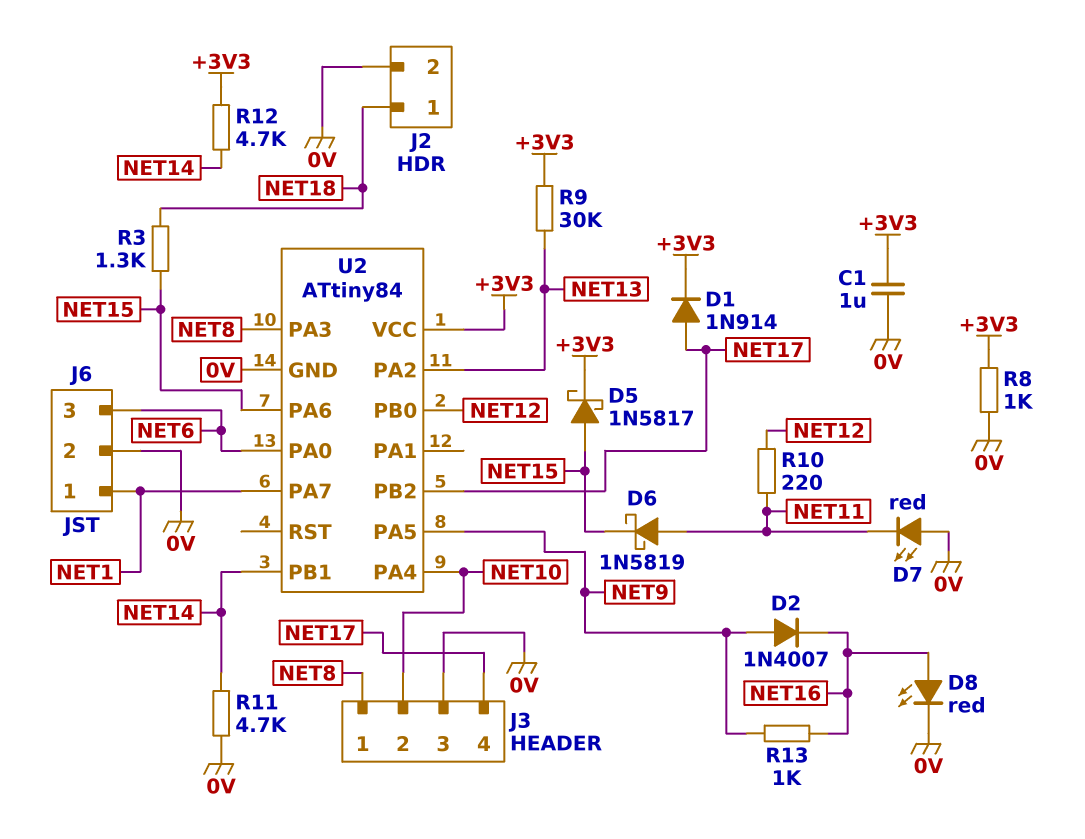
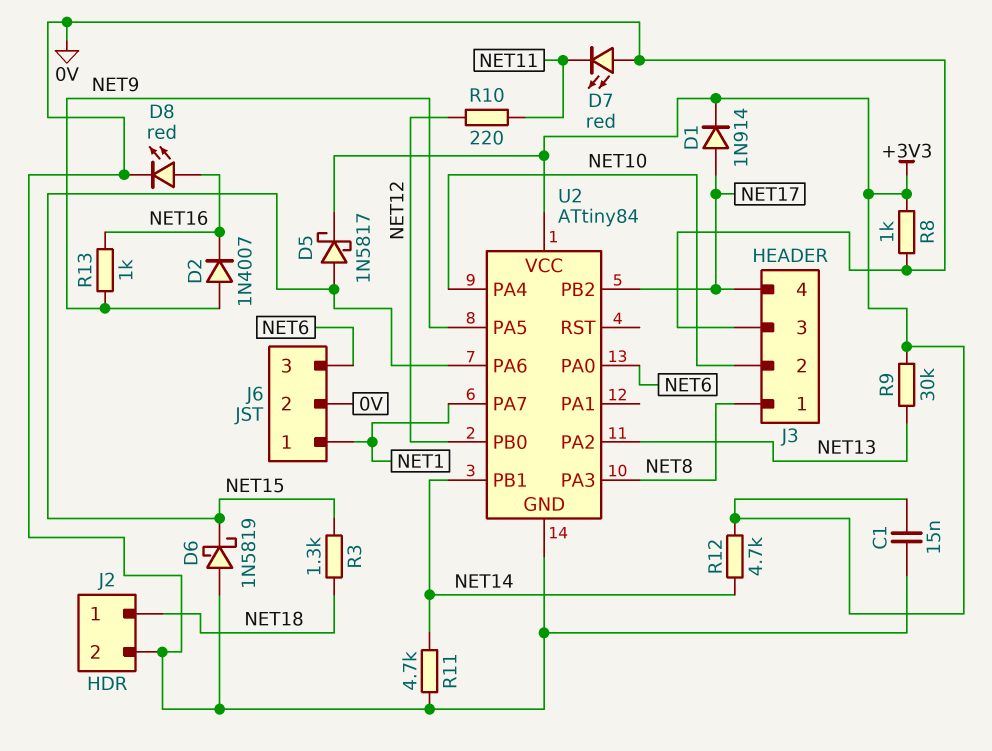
C1: 1uF (+3V3, 0V) -> 15nF (+3V3, 0V)
D6: schottky 1N5819 (A NET11, K NET15) -> schottky 1N5819 (A 0V, K NET15)

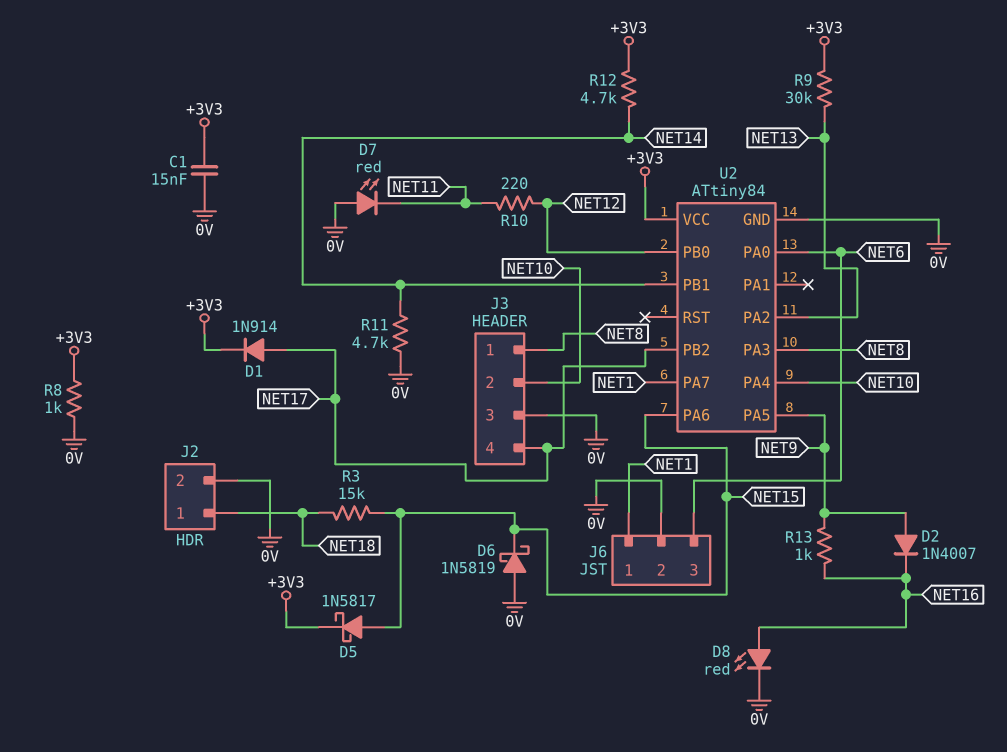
R3: 1.3k (NET15, NET18) -> 15k (NET15, NET18)

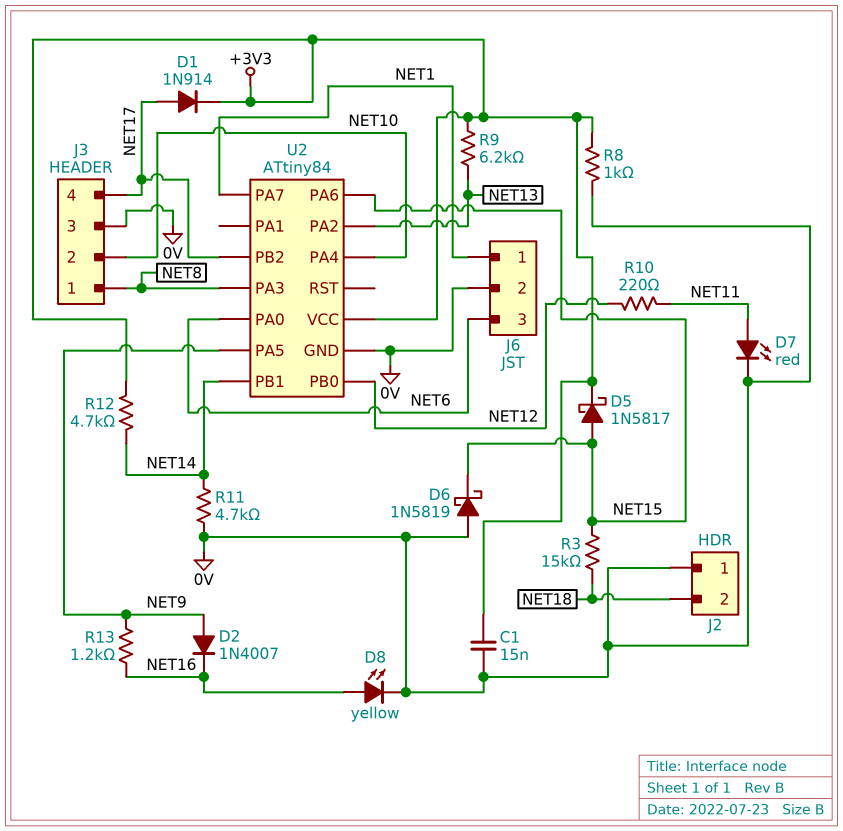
D7: LED red (A 0V, K NET11) -> LED red (A NET11, K 0V)
D8: LED red (A NET16, K 0V) -> LED yellow (A NET16, K 0V)
J2 pin 1: NET18 -> 0V
J2 pin 2: 0V -> NET18
R9: 30k (+3V3, NET13) -> 6.2k (+3V3, NET13)
R13: 1k (NET9, NET16) -> 1.2k (NET9, NET16)

